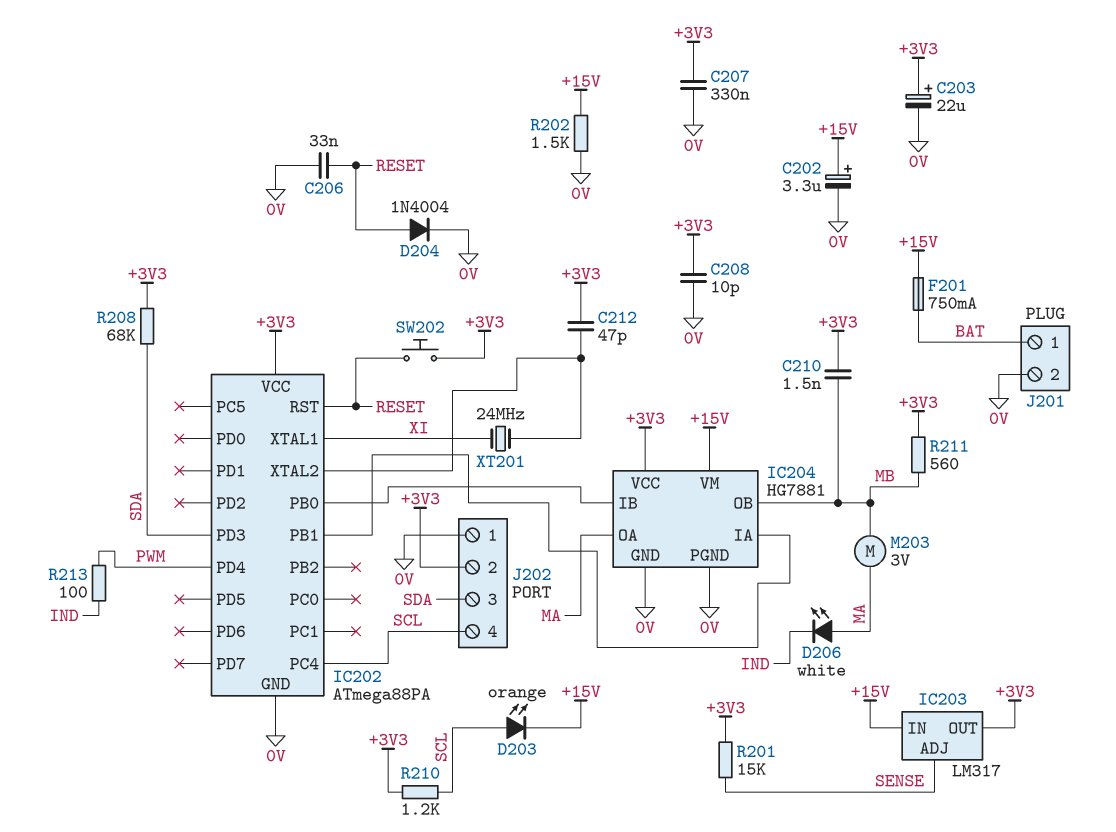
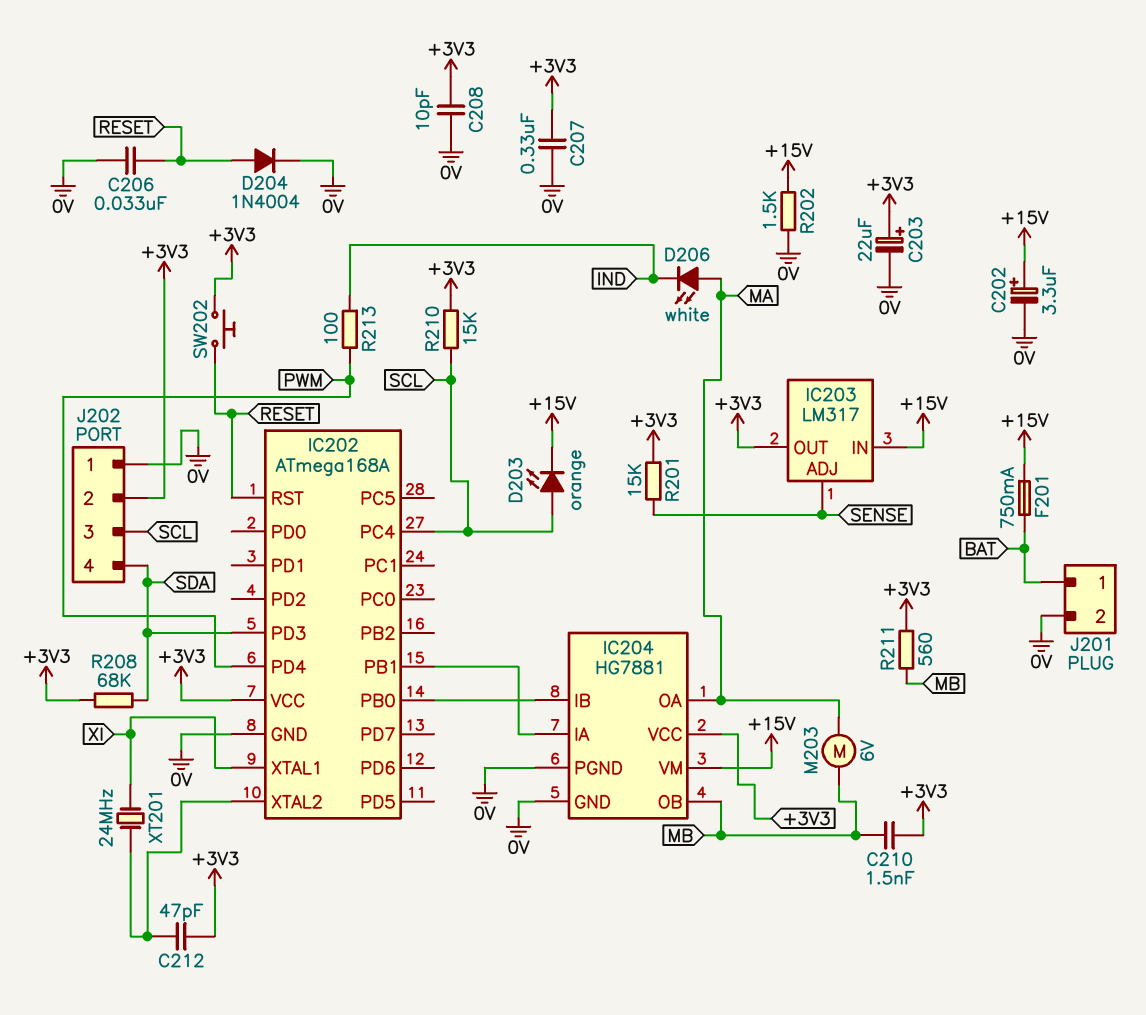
IC202: ATmega88PA -> ATmega168A
J202 pin 3: SDA -> SCL
J202 pin 4: SCL -> SDA
M203: motor 3V (MA, MB) -> motor 6V (MA, MB)
R210: 1.2k (+3V3, SCL) -> 15k (+3V3, SCL)

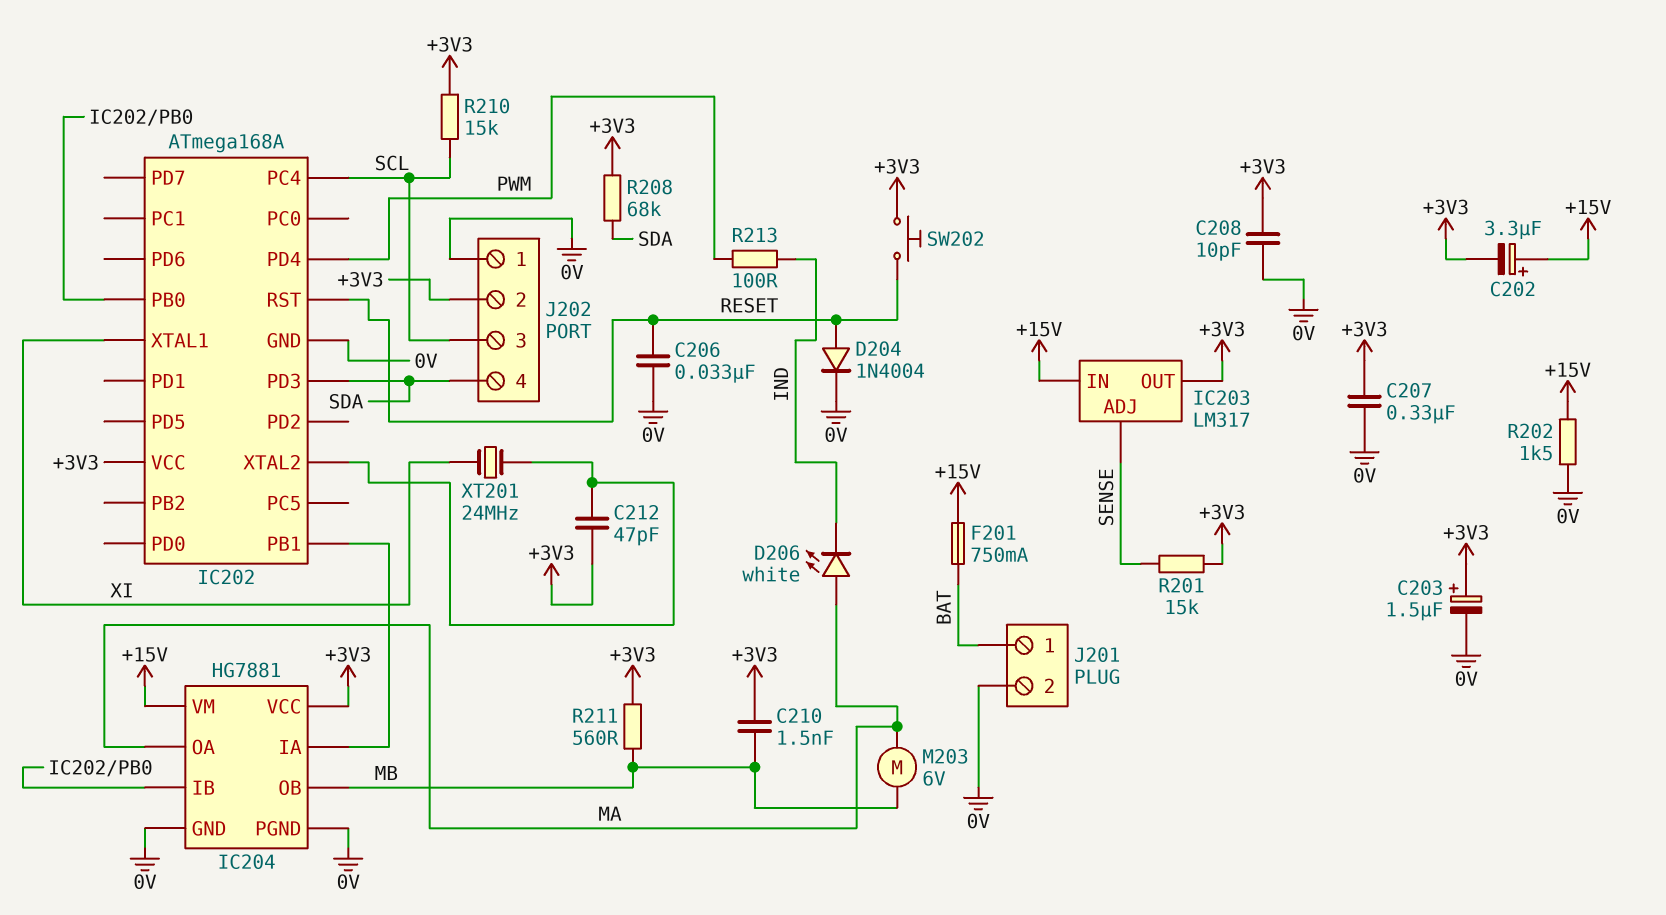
C202: 3.3uF (plus +15V, minus 0V) -> 3.3uF (plus +15V, minus +3V3)
C203: 22uF (plus +3V3, minus 0V) -> 1.5uF (plus +3V3, minus 0V)
D203: LED orange (A SCL, K +15V) -> none

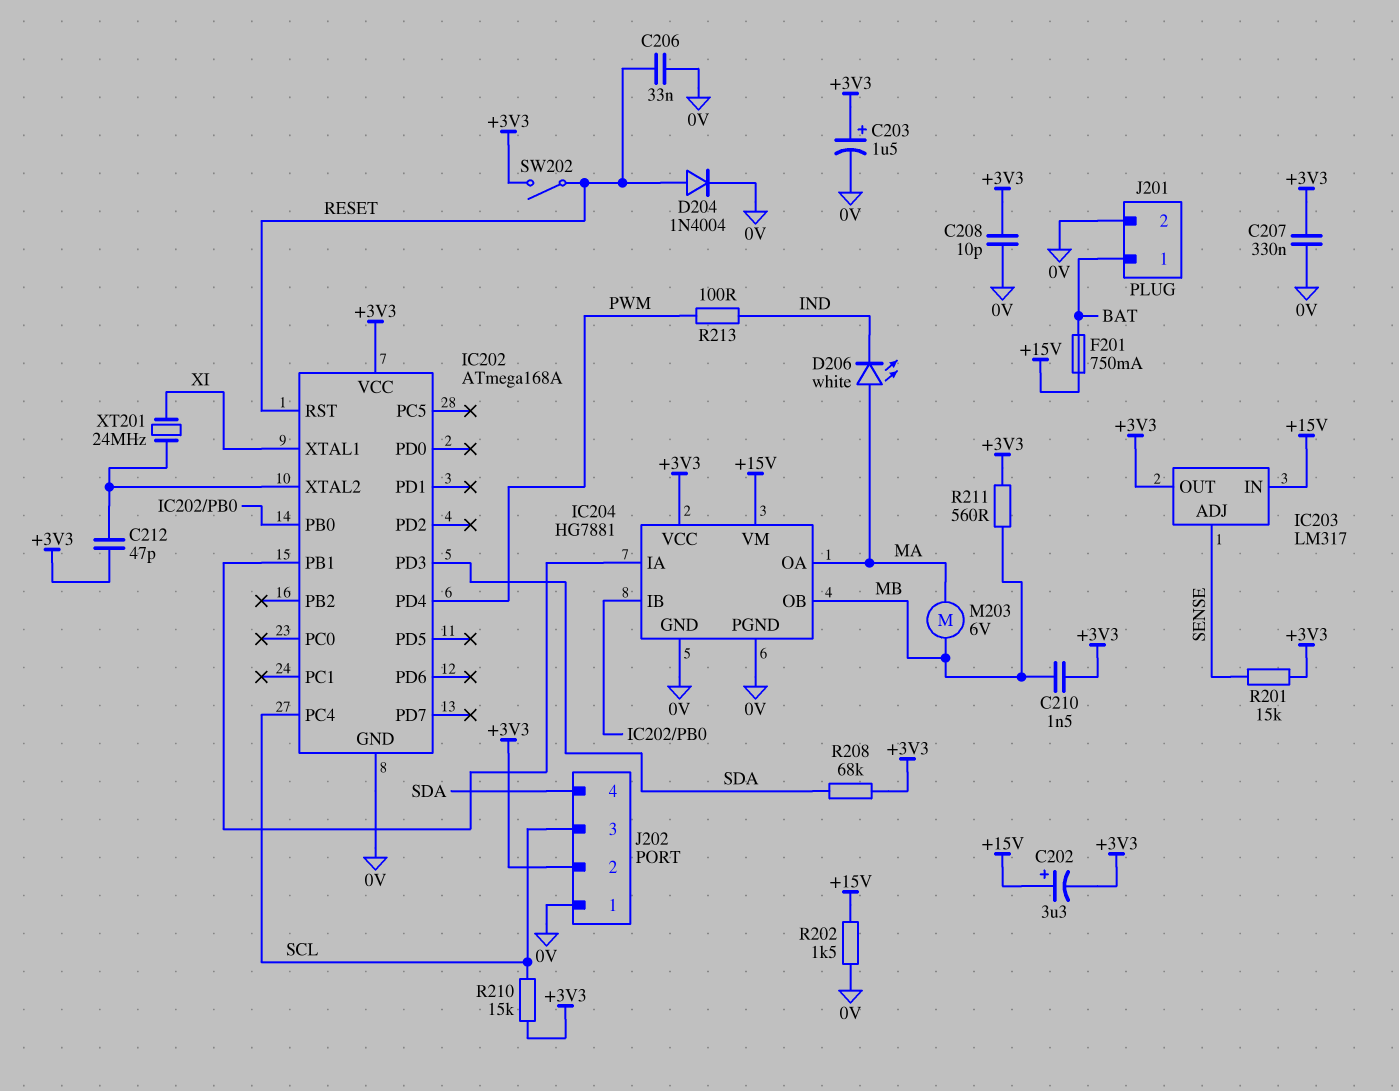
SW202: button (+3V3, RESET) -> switch (+3V3, RESET)

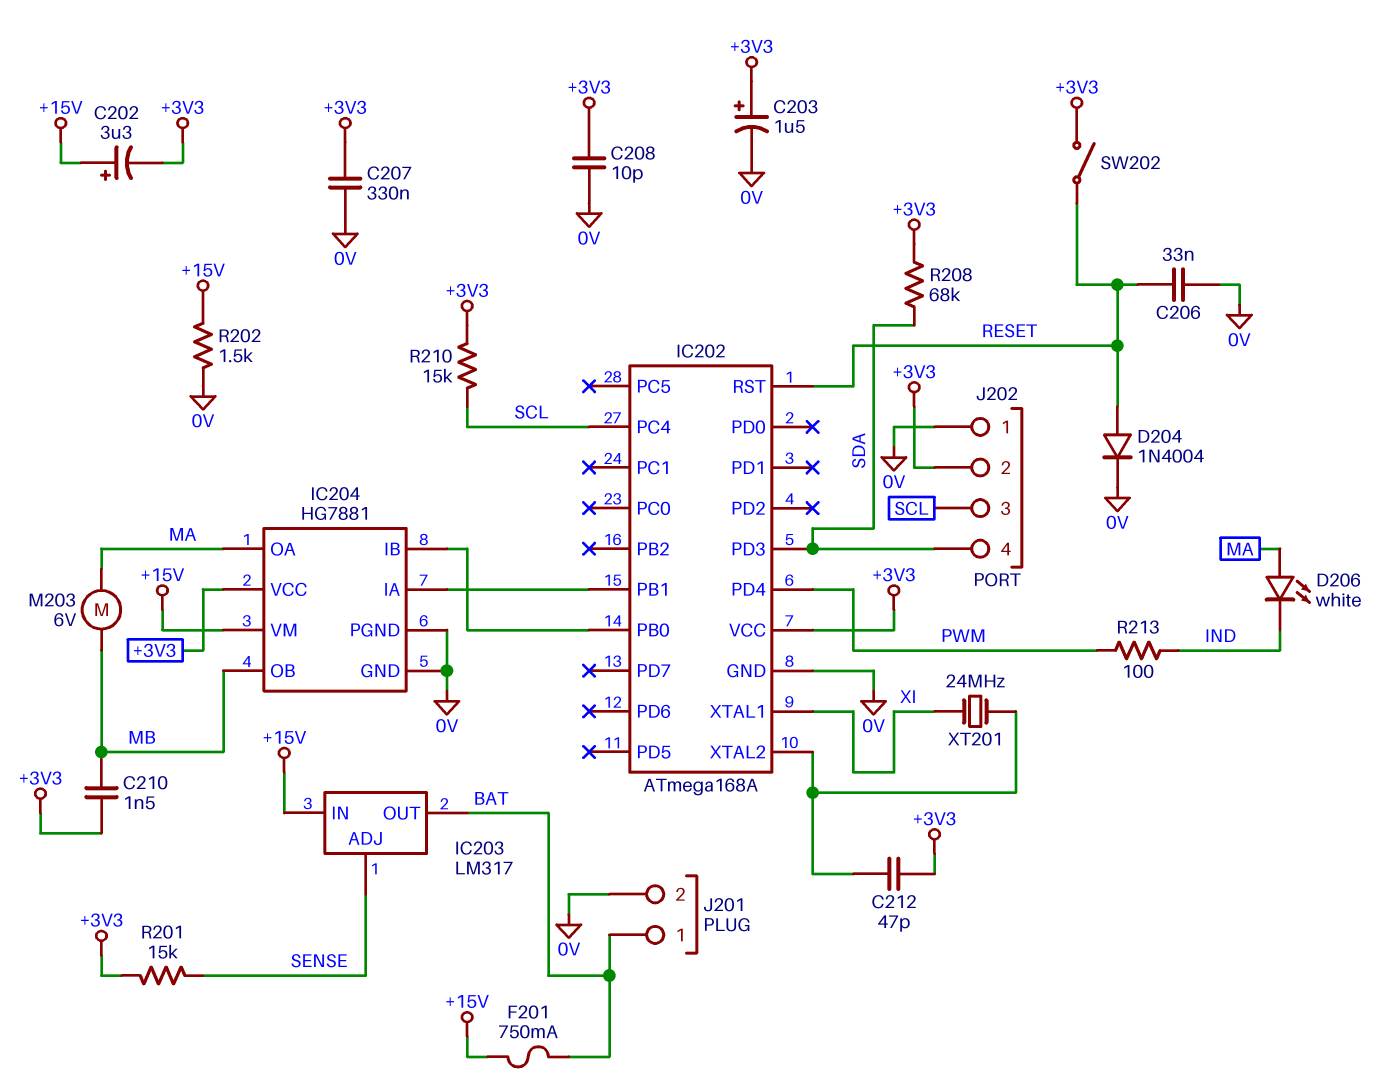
IC203 pin OUT: +3V3 -> BAT
R211: 560 (+3V3, MB) -> none

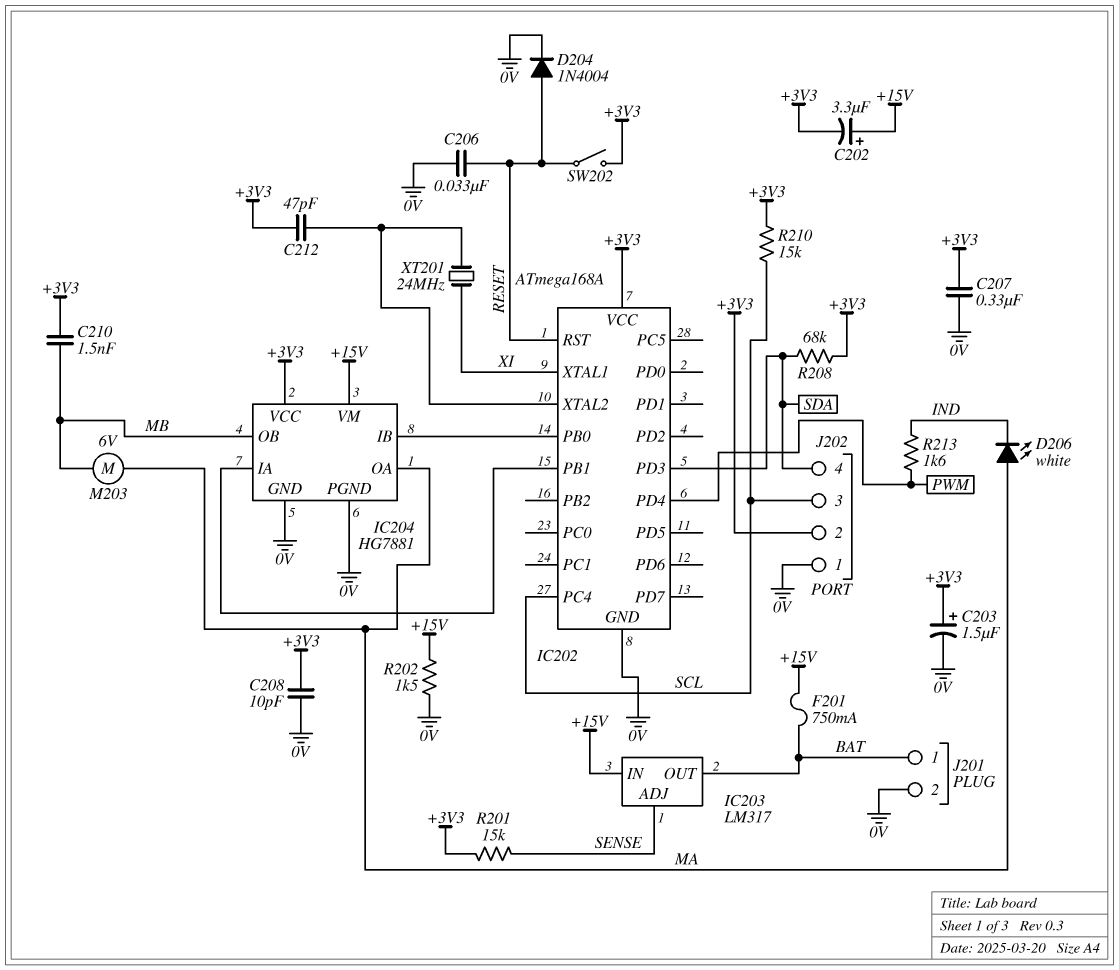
R213: 100 (IND, PWM) -> 1.6k (IND, PWM)

